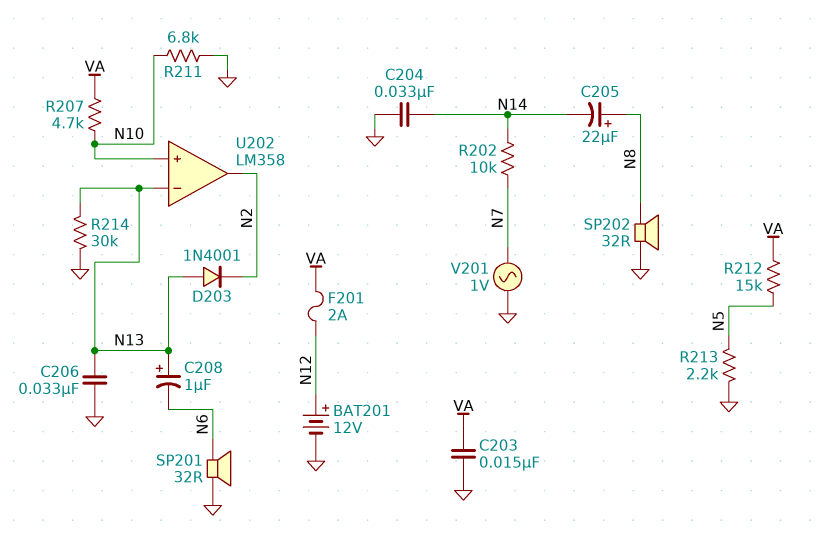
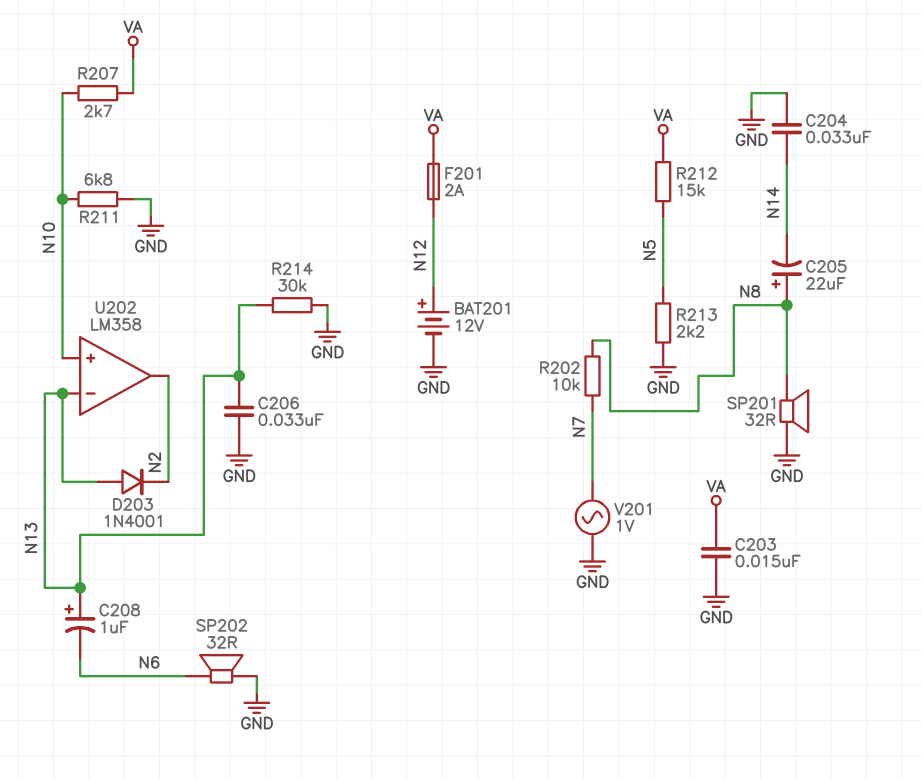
R202: 10k (N7, N14) -> 10k (N7, N8)
R207: 4.7k (N10, VA) -> 2.7k (N10, VA)
SP201: speaker 32R (GND, N6) -> speaker 32R (GND, N8)
SP202: speaker 32R (GND, N8) -> speaker 32R (GND, N6)

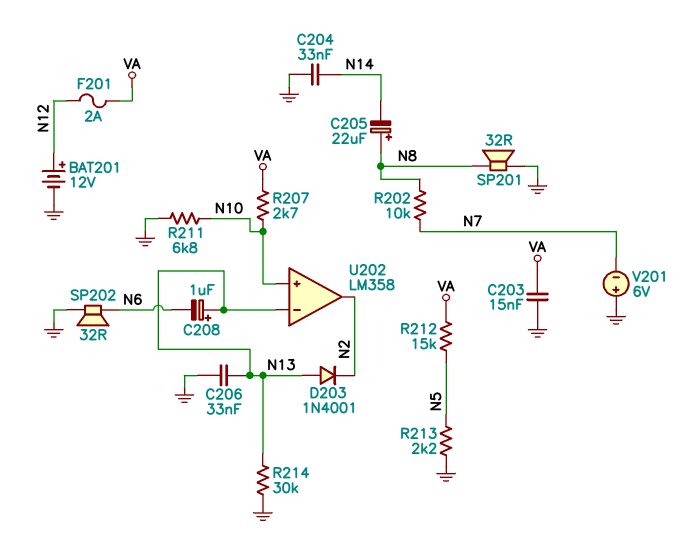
V201: AC 1V (GND, N7) -> 6V (plus GND, minus N7)

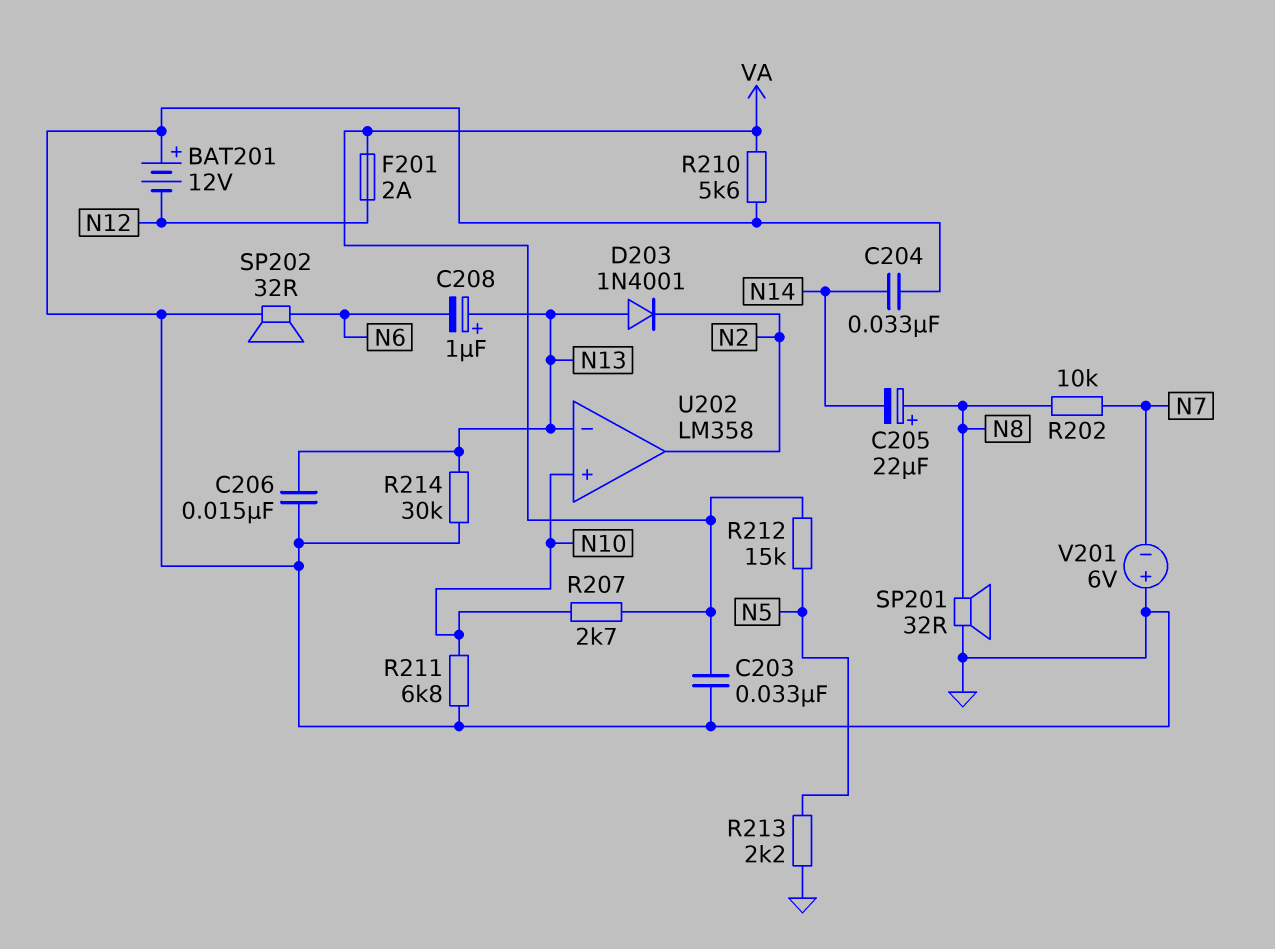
BAT201: 12V (plus N12, minus GND) -> 12V (plus GND, minus N12)
C203: 15nF (GND, VA) -> 33nF (GND, VA)
C206: 33nF (GND, N13) -> 15nF (GND, N13)
R210: none -> 5.6k (GND, VA)

